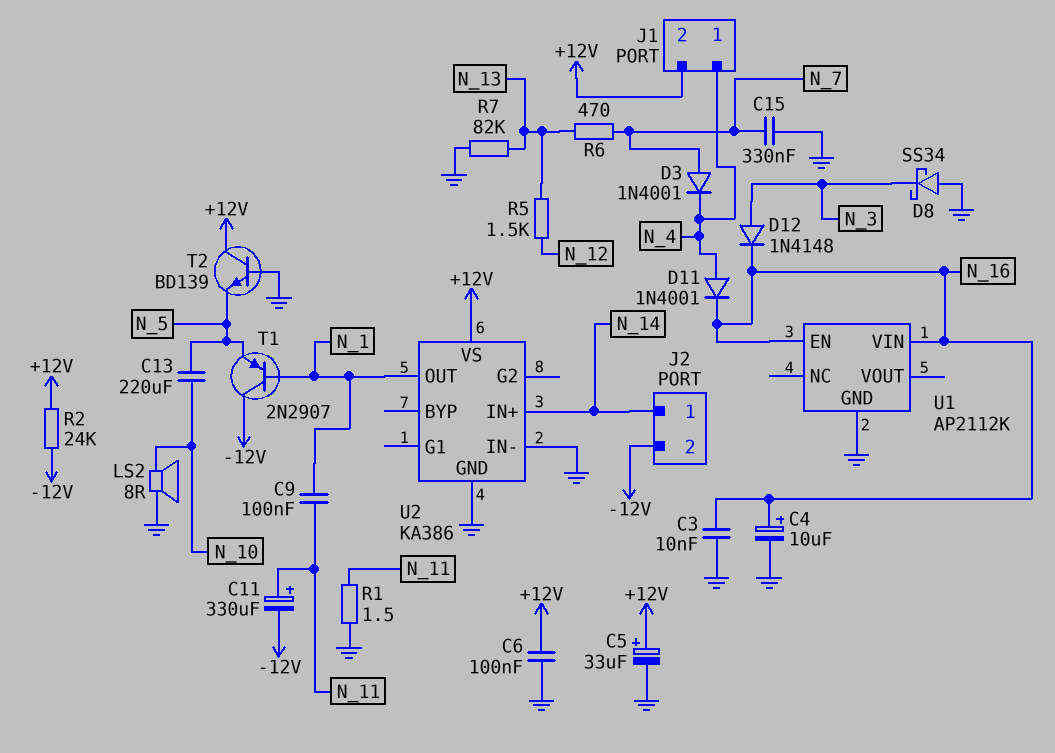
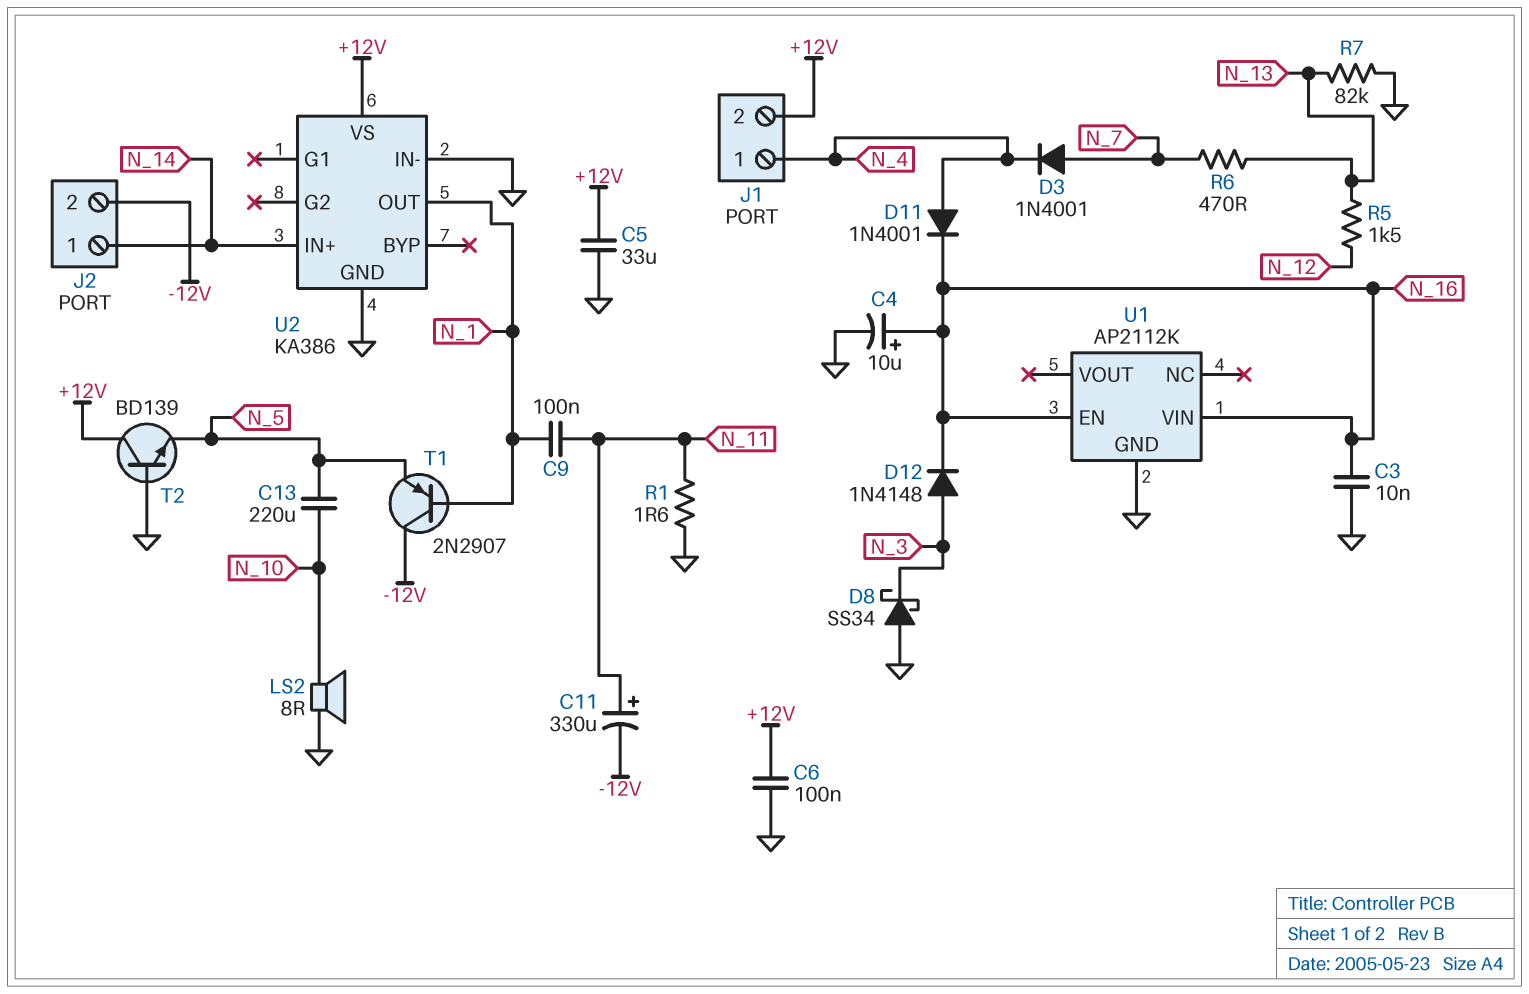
C5: 33uF (plus +12V, minus GND) -> 33uF (+12V, GND)
C15: 330nF (GND, N_7) -> none
R1: 1.5 (GND, N_11) -> 1.6 (GND, N_11)
R2: 24k (+12V, -12V) -> none

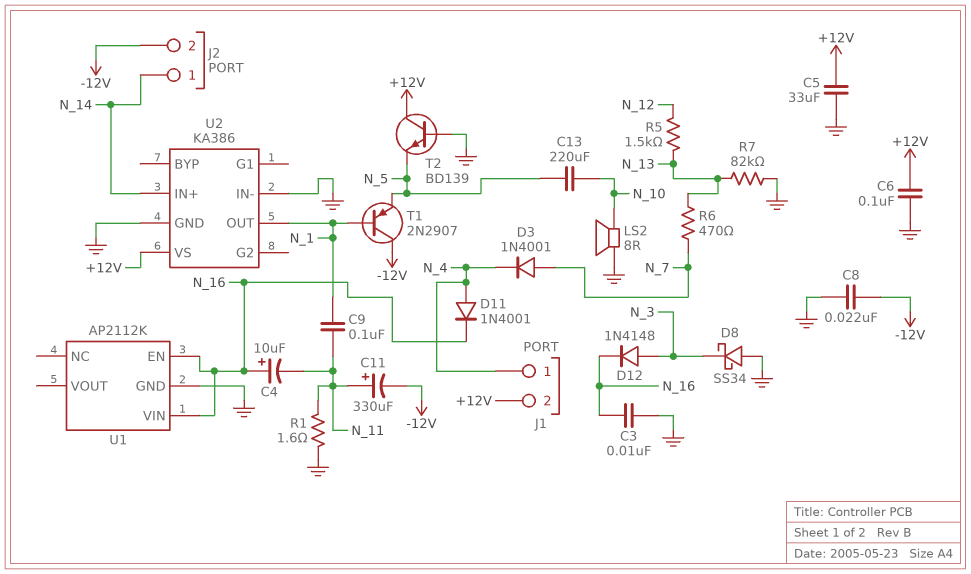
C4: 10uF (plus N_16, minus GND) -> 10uF (plus N_16, minus N_11)
C8: none -> 22nF (-12V, GND)

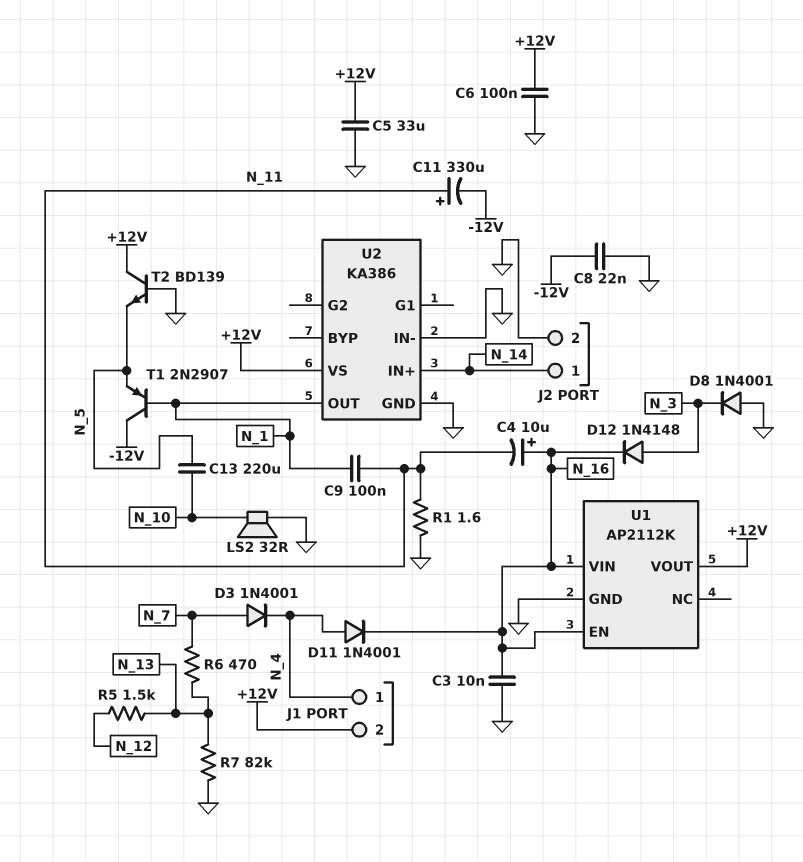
D8: schottky SS34 (A GND, K N_3) -> diode 1N4001 (A GND, K N_3)
J2 pin 2: -12V -> GND
LS2: speaker 8R (GND, N_10) -> speaker 32R (GND, N_10)
U1 pin VOUT: none -> +12V

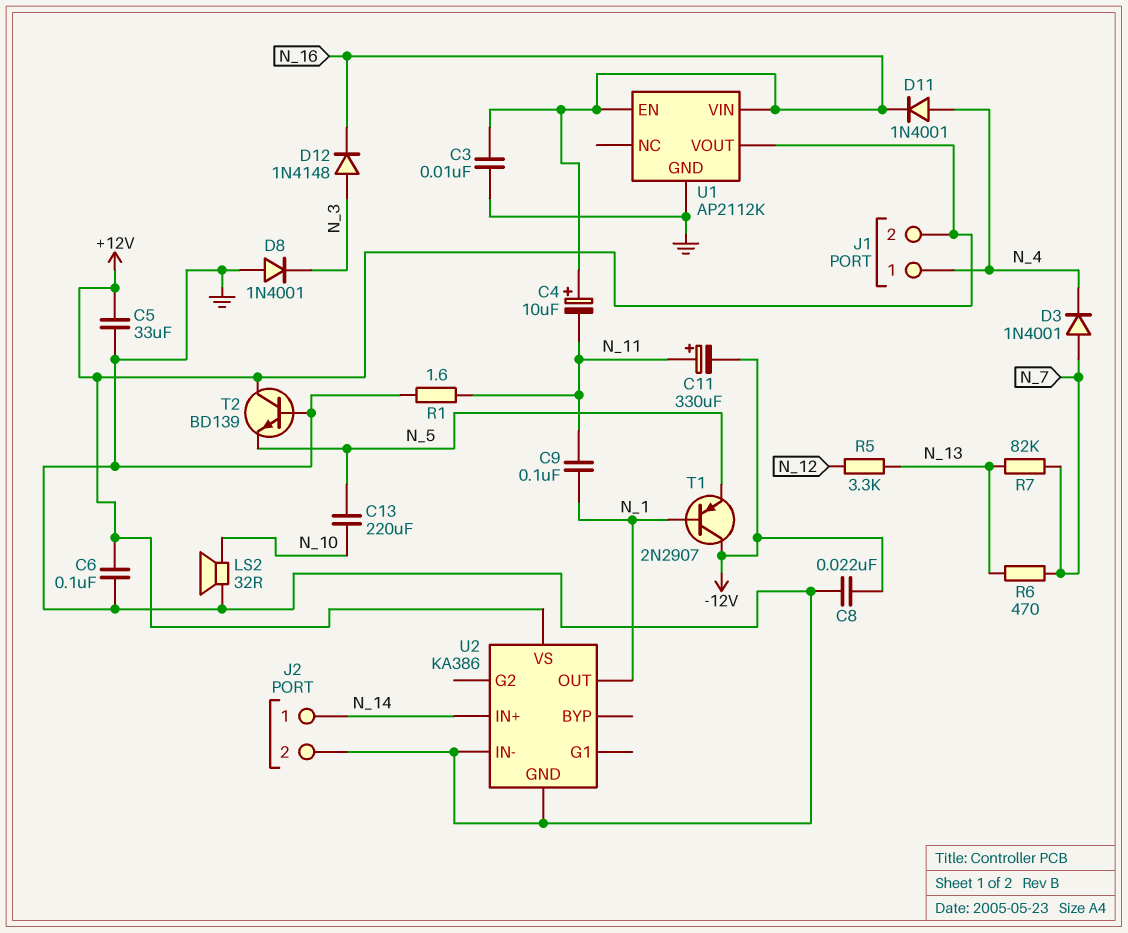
R5: 1.5k (N_12, N_13) -> 3.3k (N_12, N_13)
R7: 82k (GND, N_13) -> 82k (N_7, N_13)

